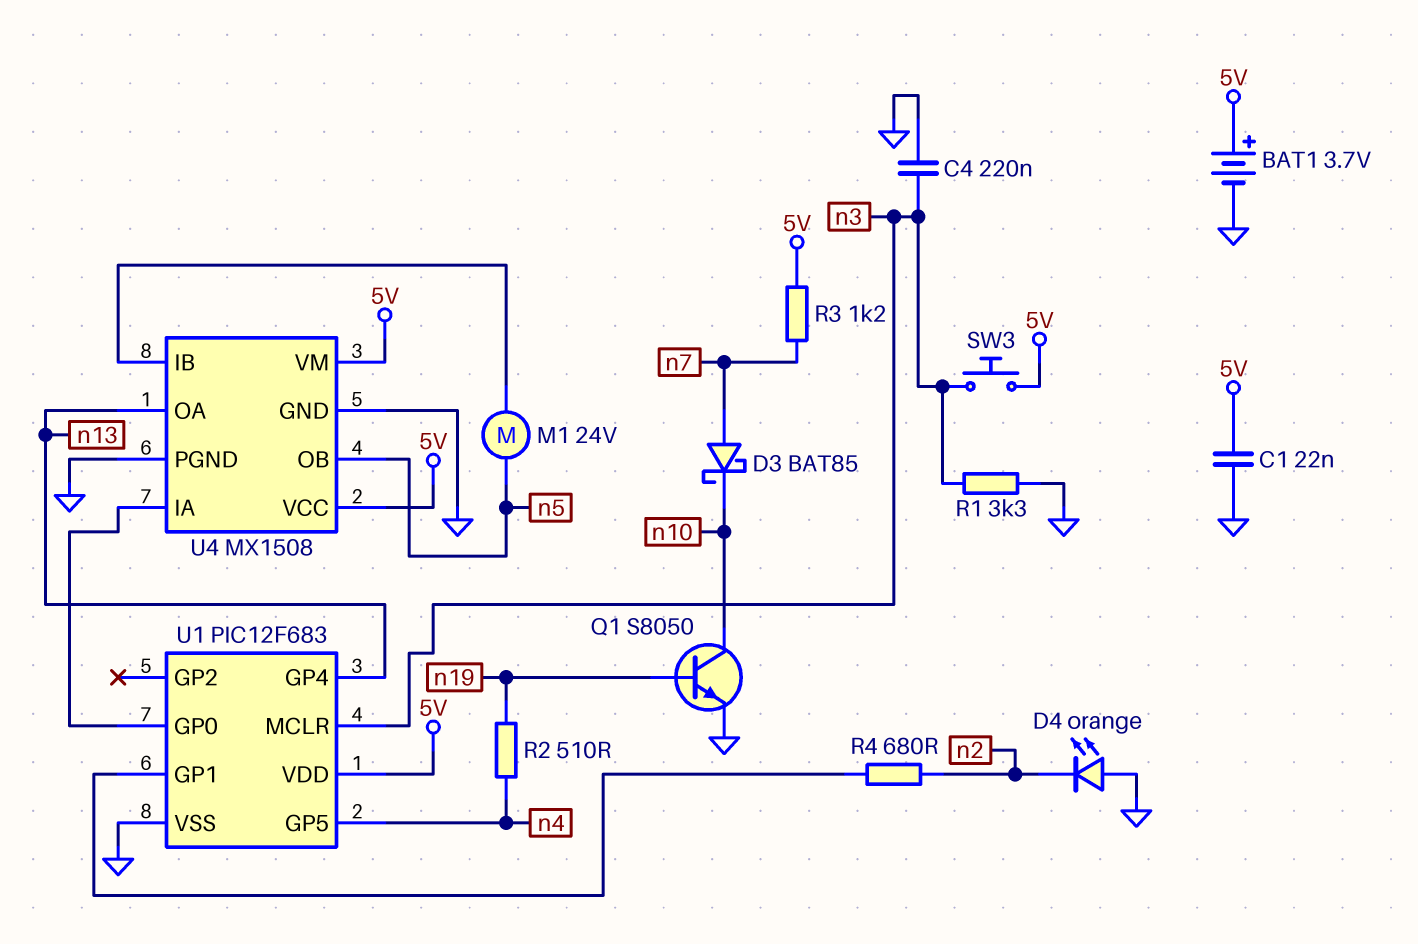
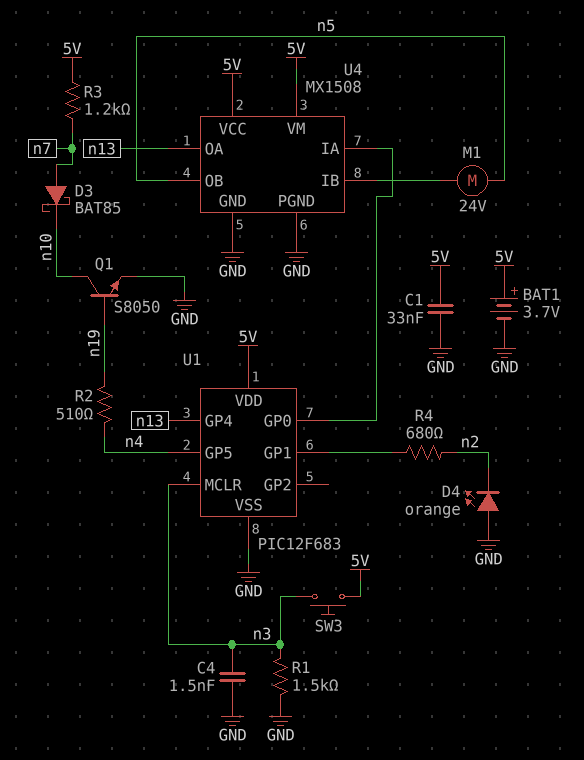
C1: 22nF (5V, GND) -> 33nF (5V, GND)
C4: 220nF (GND, n3) -> 1.5nF (GND, n3)
R1: 3.3k (GND, n3) -> 1.5k (GND, n3)

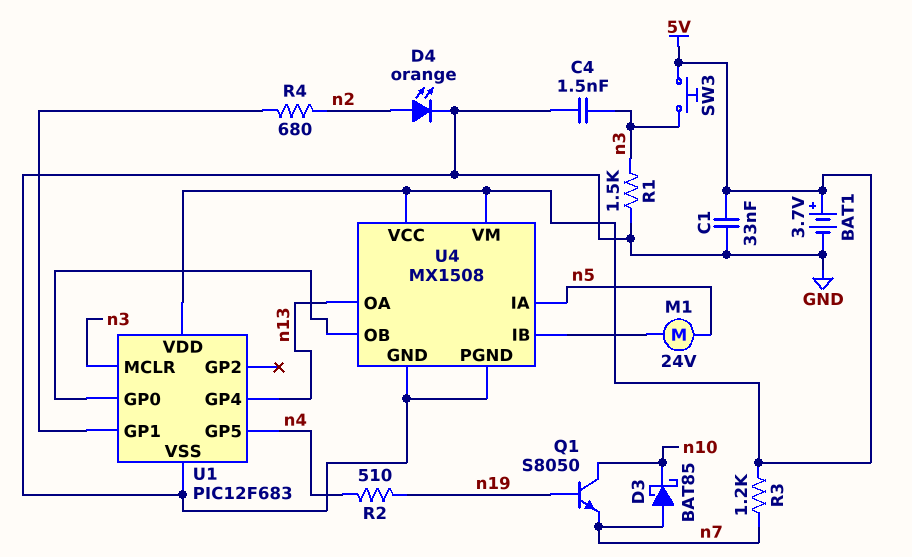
D4: LED orange (A GND, K n2) -> LED orange (A n2, K GND)
Q1: NPN S8050 (B n19, C n10, E GND) -> NPN S8050 (B n19, C n10, E n7)
U4 pin IA: U1/GP0 -> n5
U4 pin OB: n5 -> U1/GP0

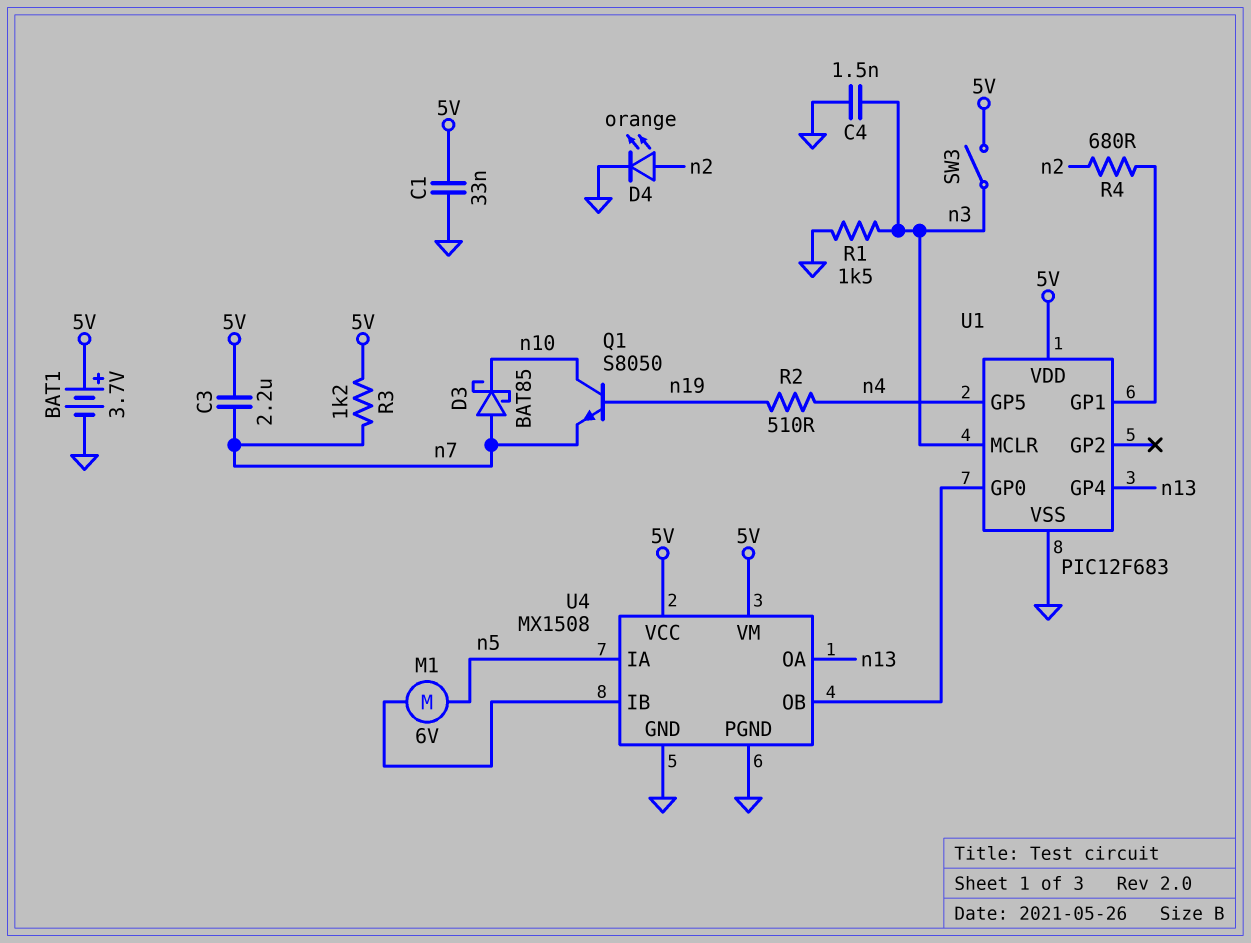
C3: none -> 2.2uF (5V, n7)
M1: motor 24V (U4/IB, n5) -> motor 6V (U4/IB, n5)
SW3: button (5V, n3) -> switch (5V, n3)

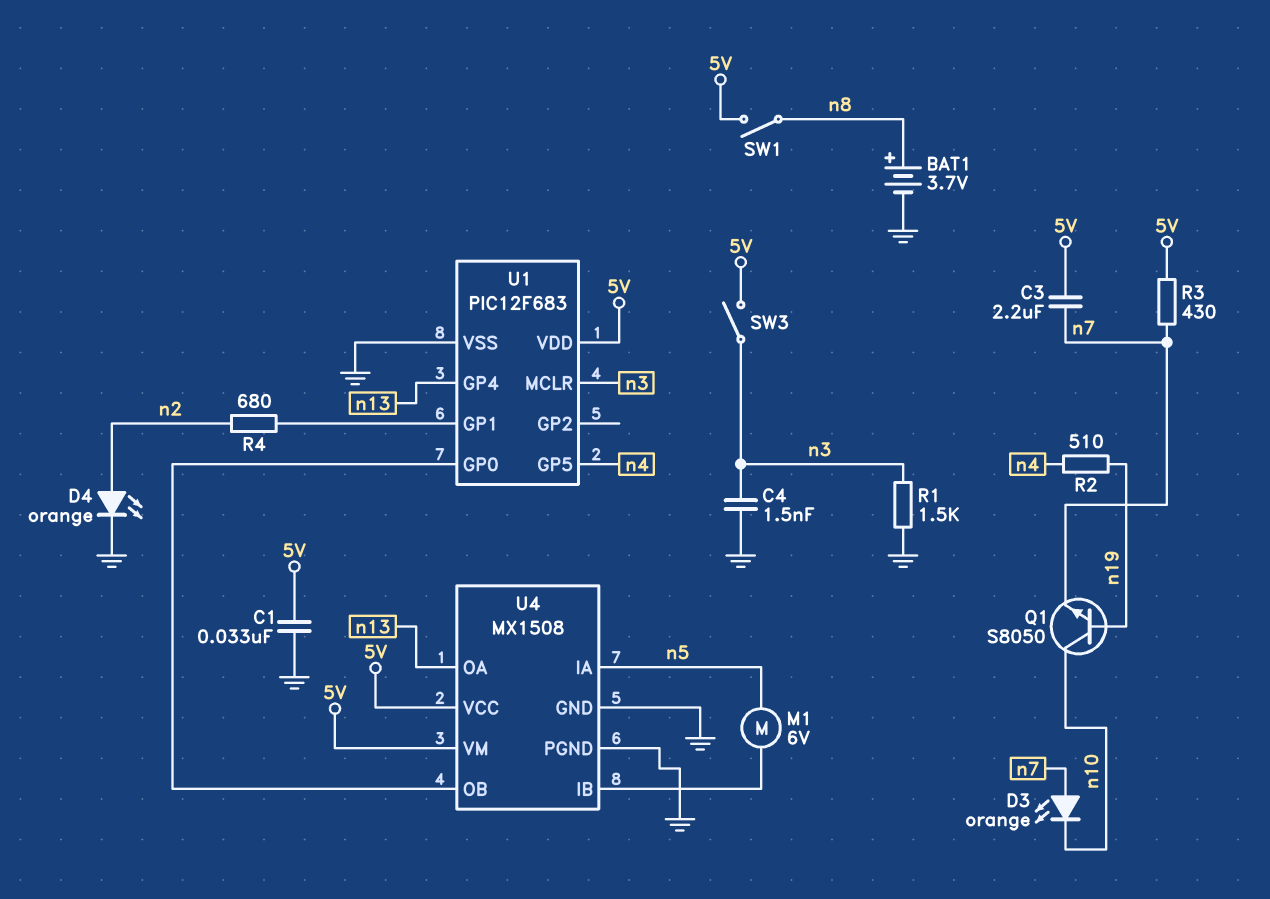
BAT1: 3.7V (plus 5V, minus GND) -> 3.7V (plus n8, minus GND)
D3: schottky BAT85 (A n7, K n10) -> LED orange (A n7, K n10)
R3: 1.2k (5V, n7) -> 430 (5V, n7)
SW1: none -> switch (5V, n8)

